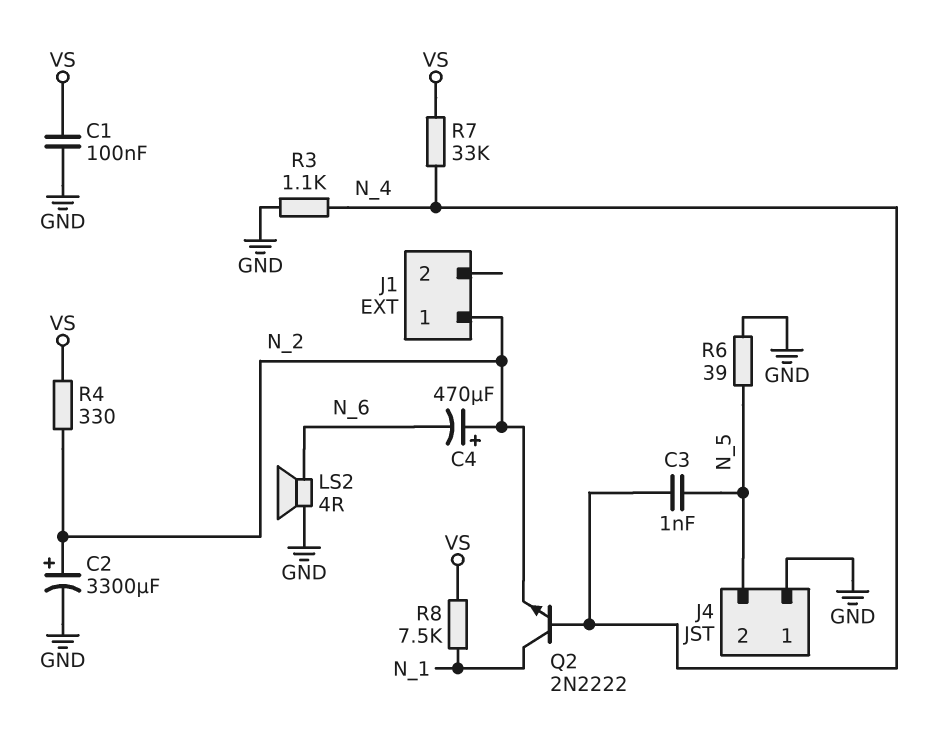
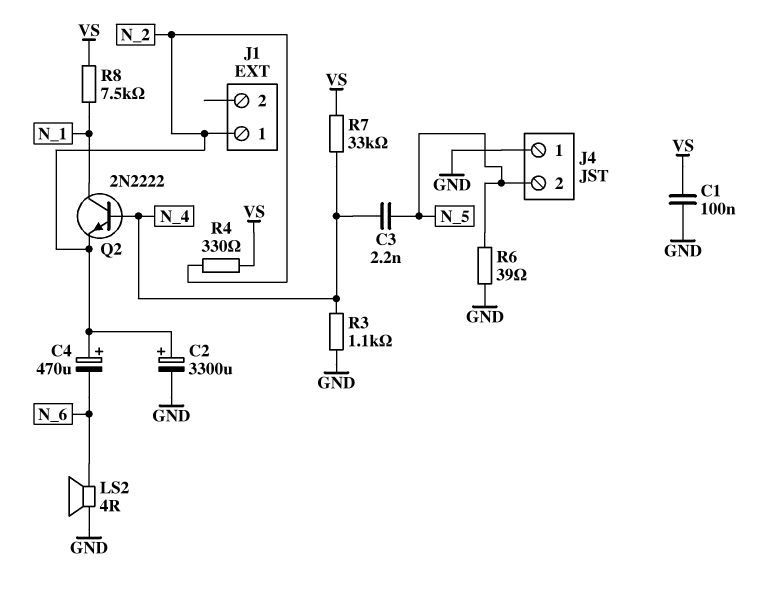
C3: 1nF (N_4, N_5) -> 2.2nF (N_4, N_5)

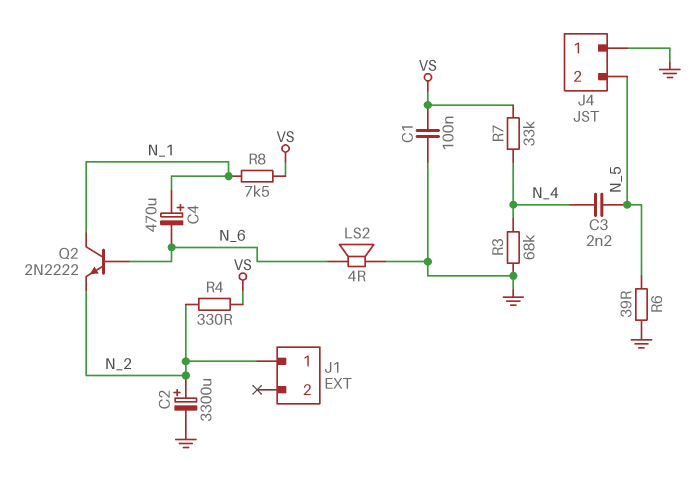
C4: 470uF (plus N_2, minus N_6) -> 470uF (plus N_1, minus N_6)
Q2: NPN 2N2222 (B N_4, C N_1, E N_2) -> NPN 2N2222 (B N_6, C N_1, E N_2)
R3: 1.1k (GND, N_4) -> 68k (GND, N_4)

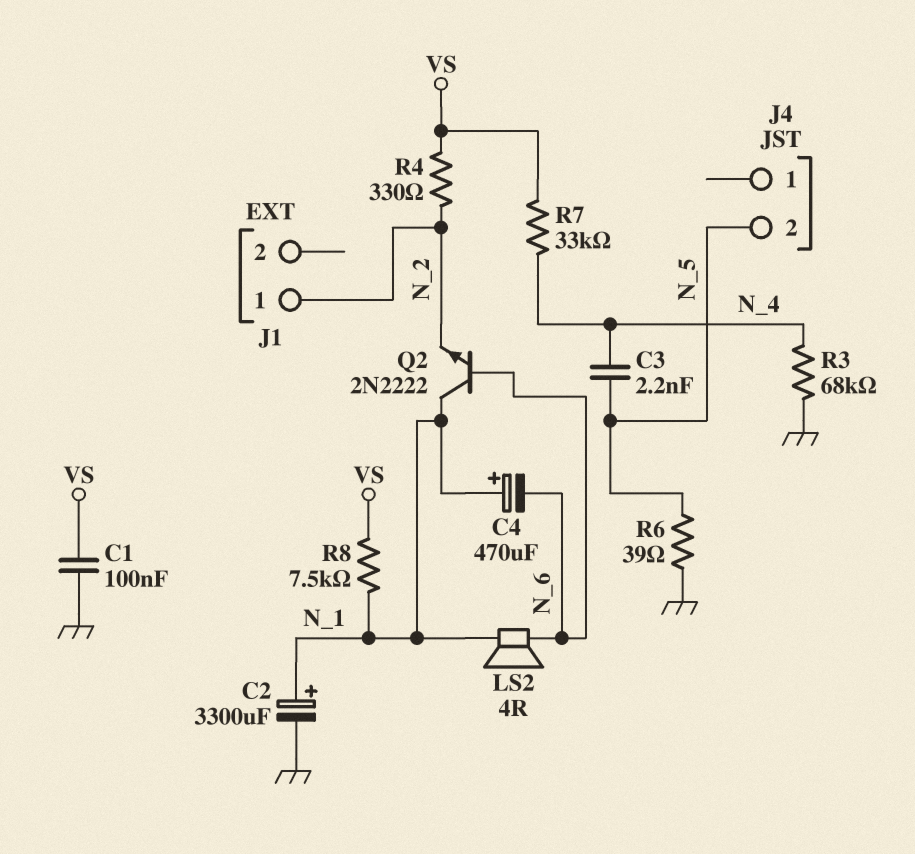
C2: 3300uF (plus N_2, minus GND) -> 3300uF (plus N_1, minus GND)
J4 pin 1: GND -> none
LS2: speaker 4R (GND, N_6) -> speaker 4R (N_1, N_6)

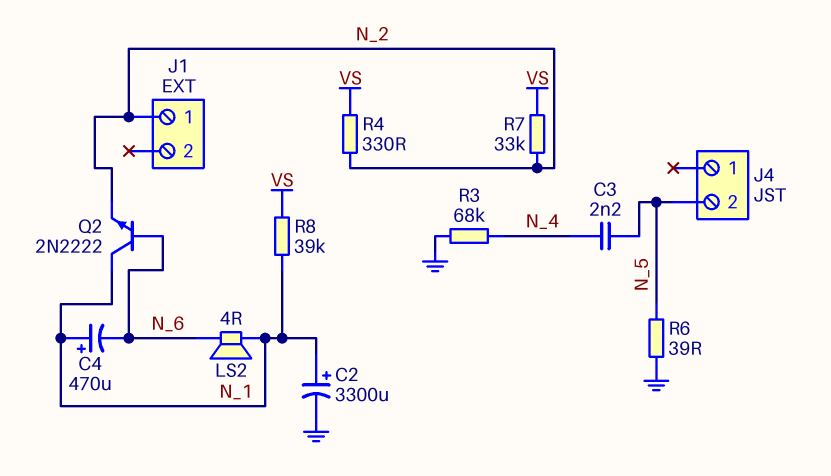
C1: 100nF (GND, VS) -> none
R7: 33k (N_4, VS) -> 33k (N_2, VS)
R8: 7.5k (N_1, VS) -> 39k (N_1, VS)

